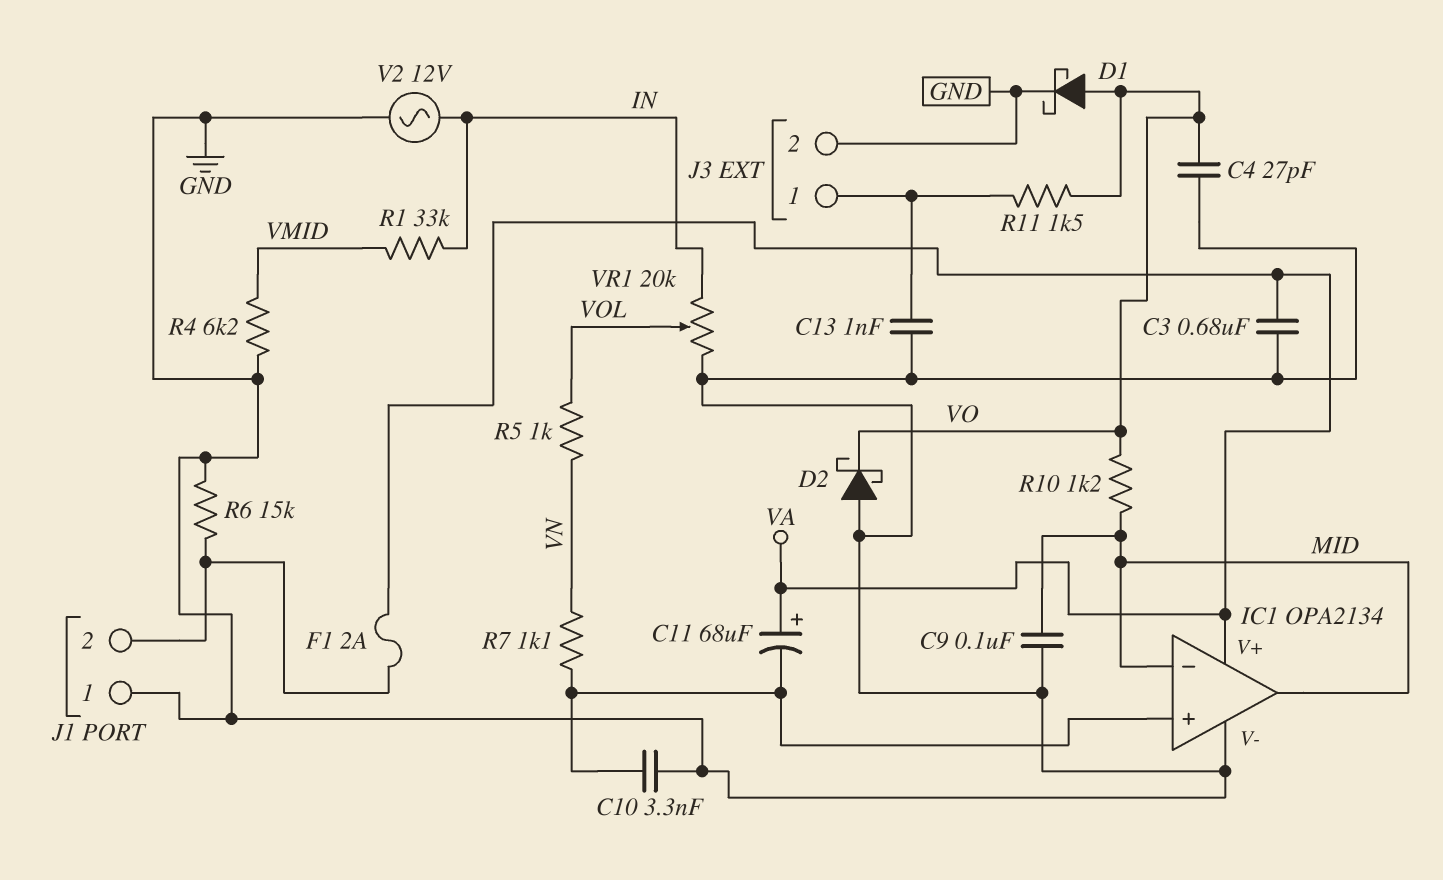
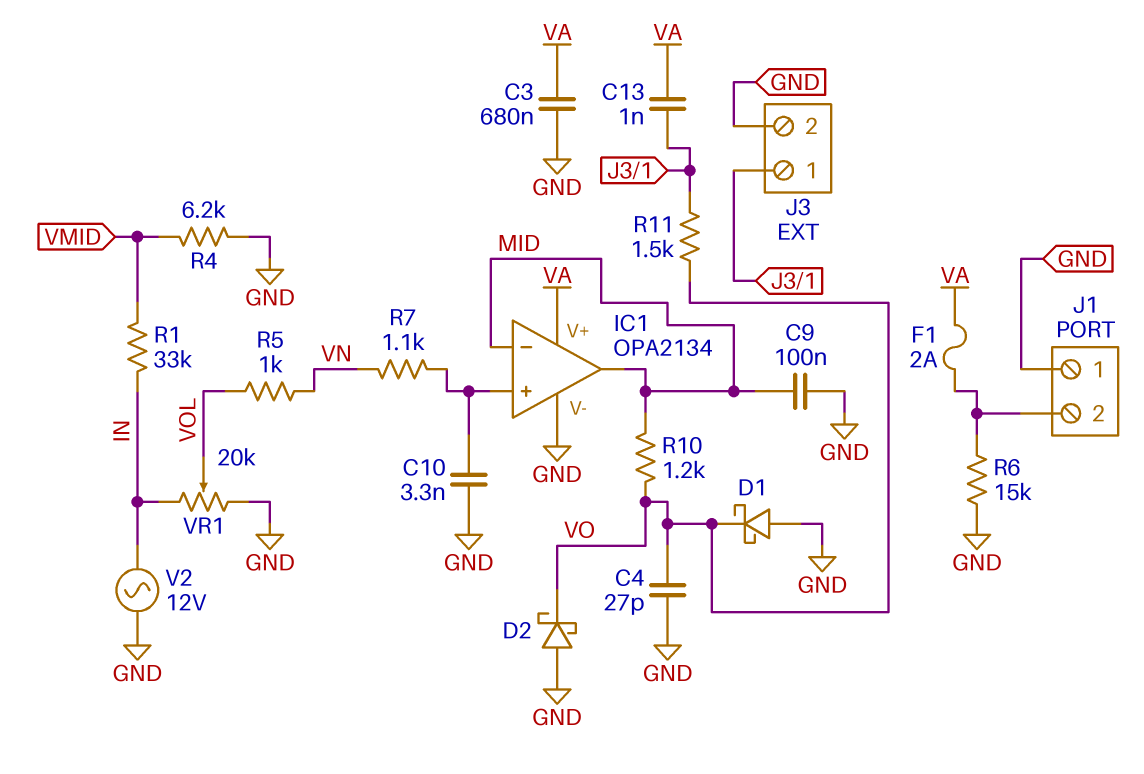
C11: 68uF (plus VA, minus IC1/in+) -> none
C13: 1nF (GND, J3/1) -> 1nF (J3/1, VA)
D1: schottky (A VO, K GND) -> schottky (A GND, K VO)

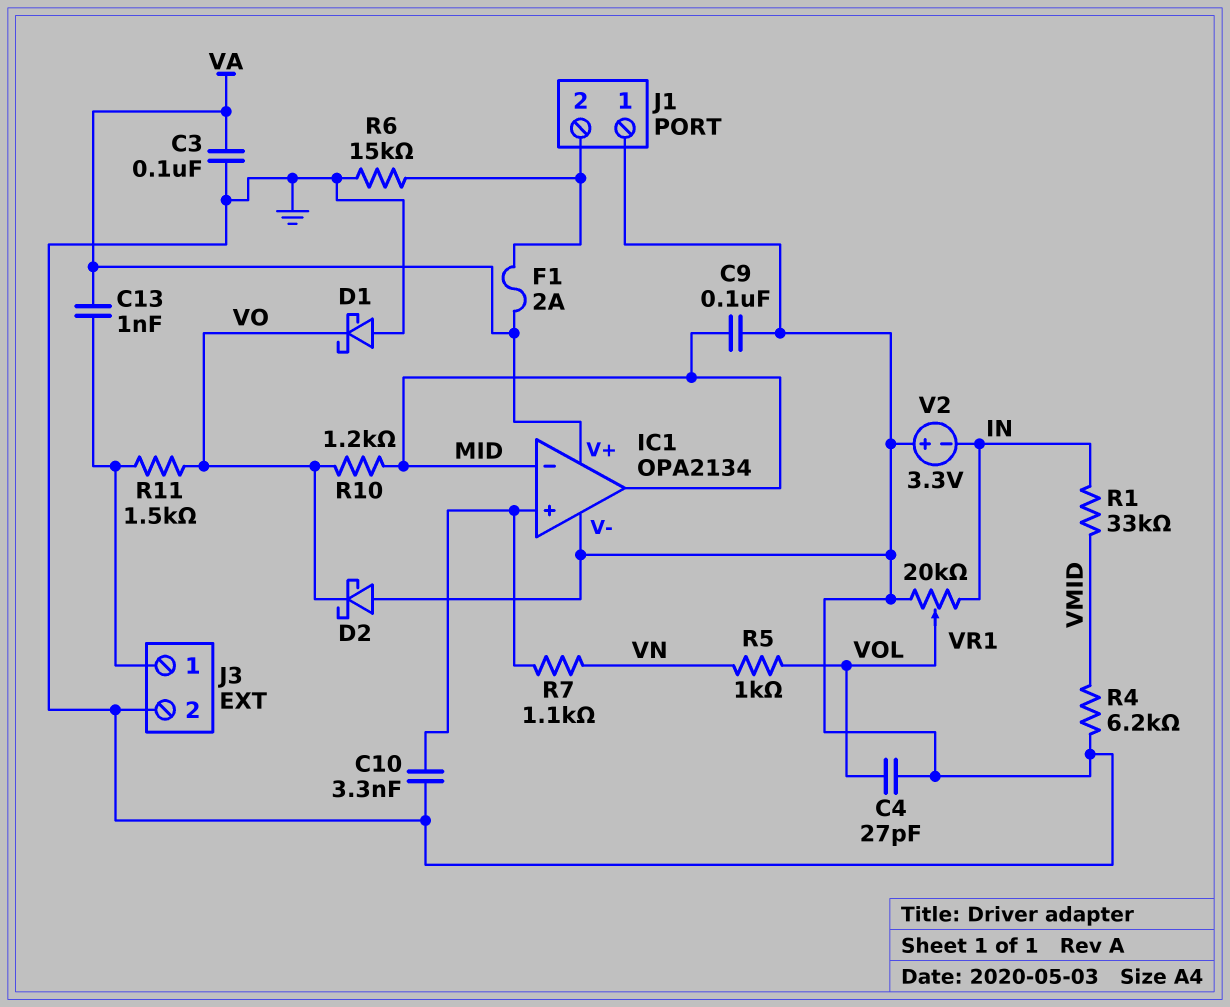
C3: 680nF (GND, VA) -> 100nF (GND, VA)
C4: 27pF (GND, VO) -> 27pF (GND, VOL)
V2: AC 12V (GND, IN) -> 3.3V (plus GND, minus IN)

